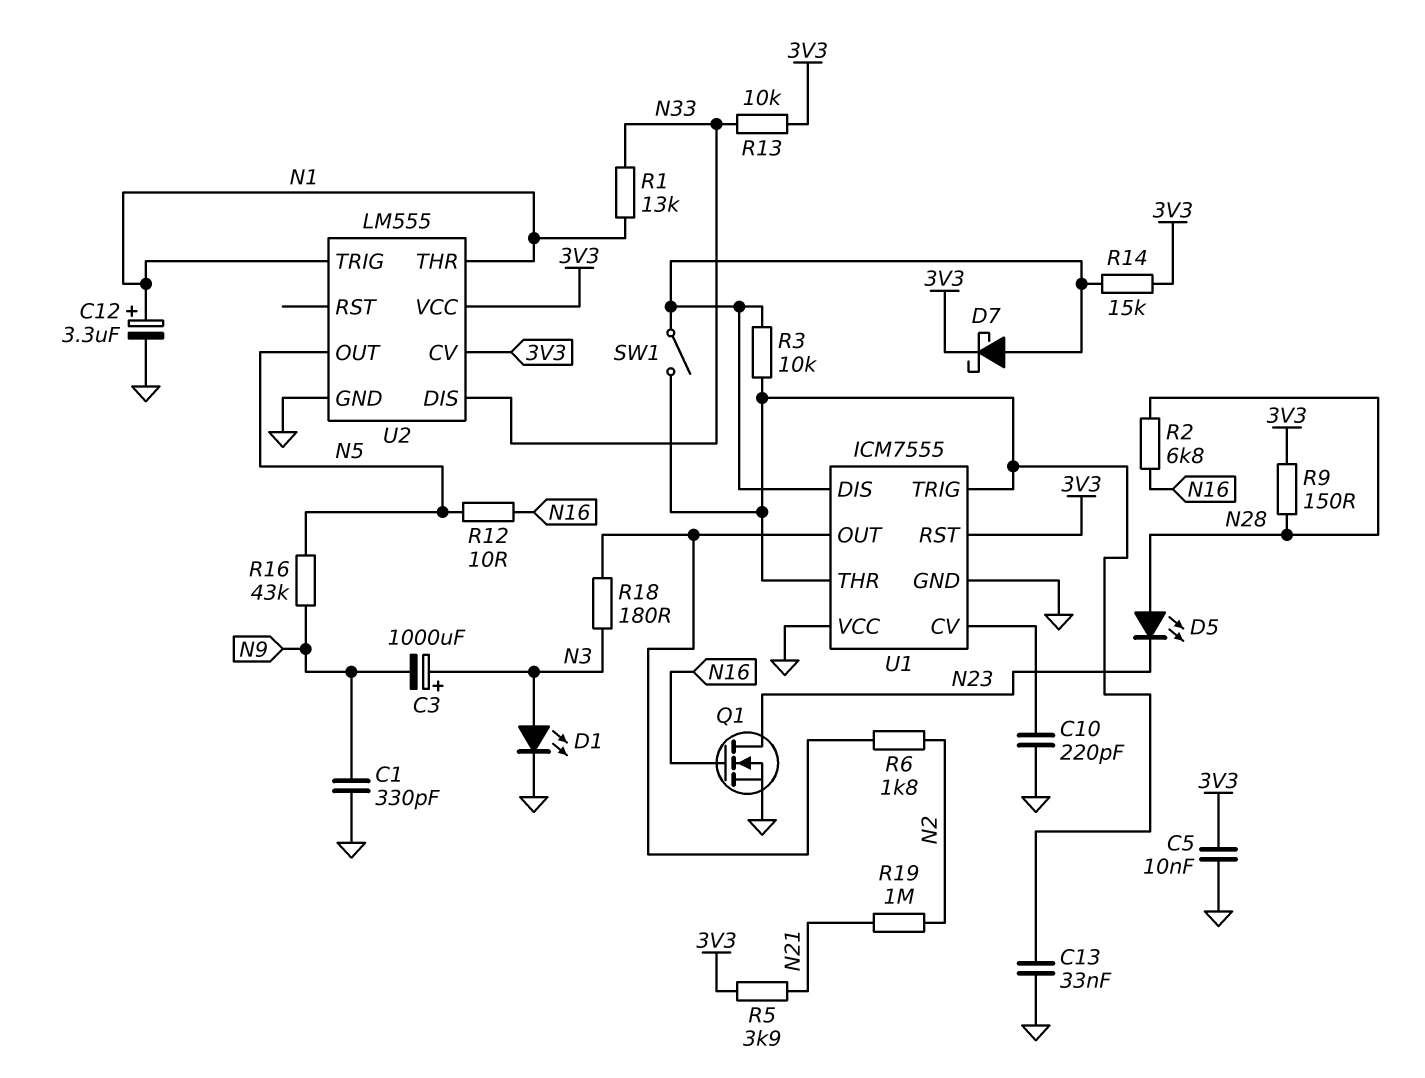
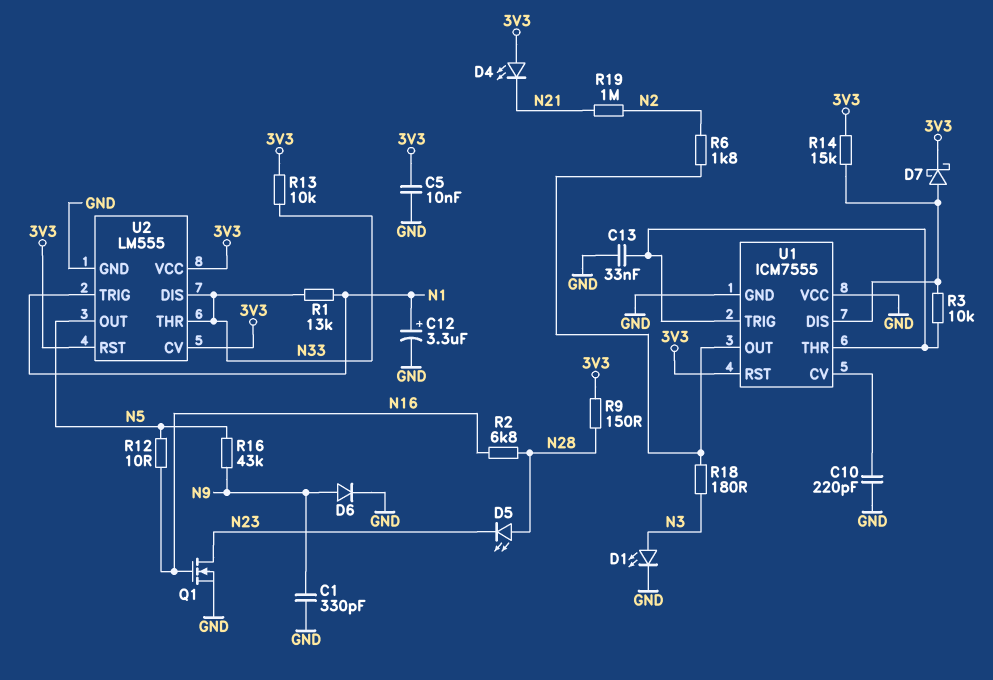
C3: 1000uF (plus N3, minus N9) -> none
D4: none -> LED (A 3V3, K N21)
D6: none -> diode (A N9, K GND)
R5: 3.9k (3V3, N21) -> none
SW1: switch (U1/DIS, U1/THR) -> none
U2 pin RST: none -> 3V3
U2 pin THR: N1 -> N33

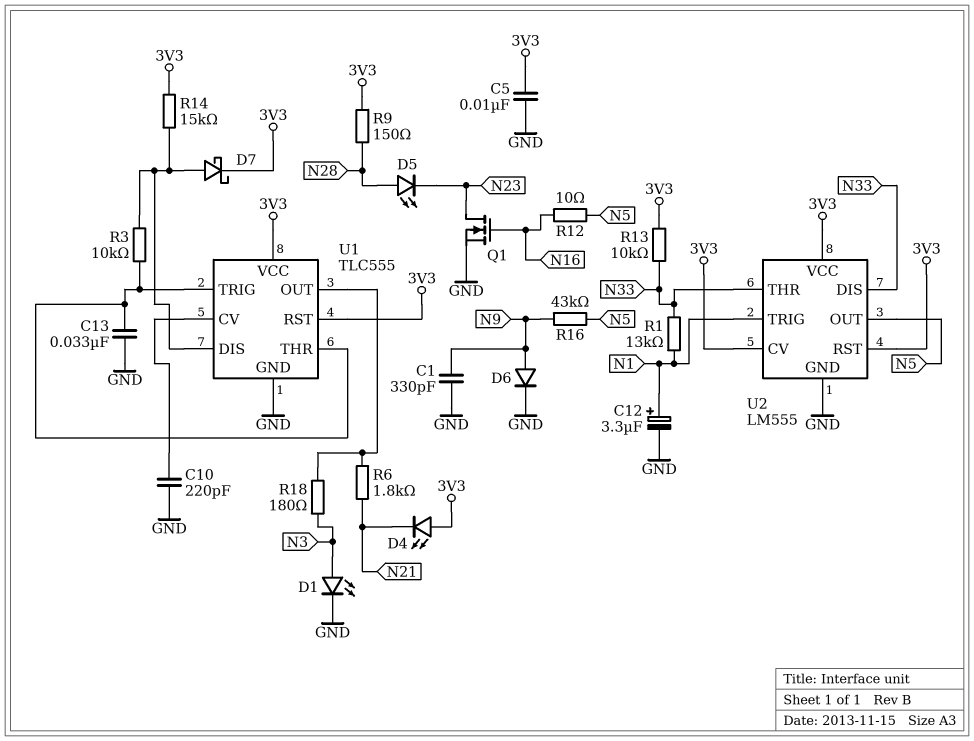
R2: 6.8k (N16, N28) -> none
R6: 1.8k (N2, U1/OUT) -> 1.8k (N21, U1/OUT)
R19: 1M (N2, N21) -> none
U1: ICM7555 -> TLC555
U1 pin VCC: GND -> 3V3

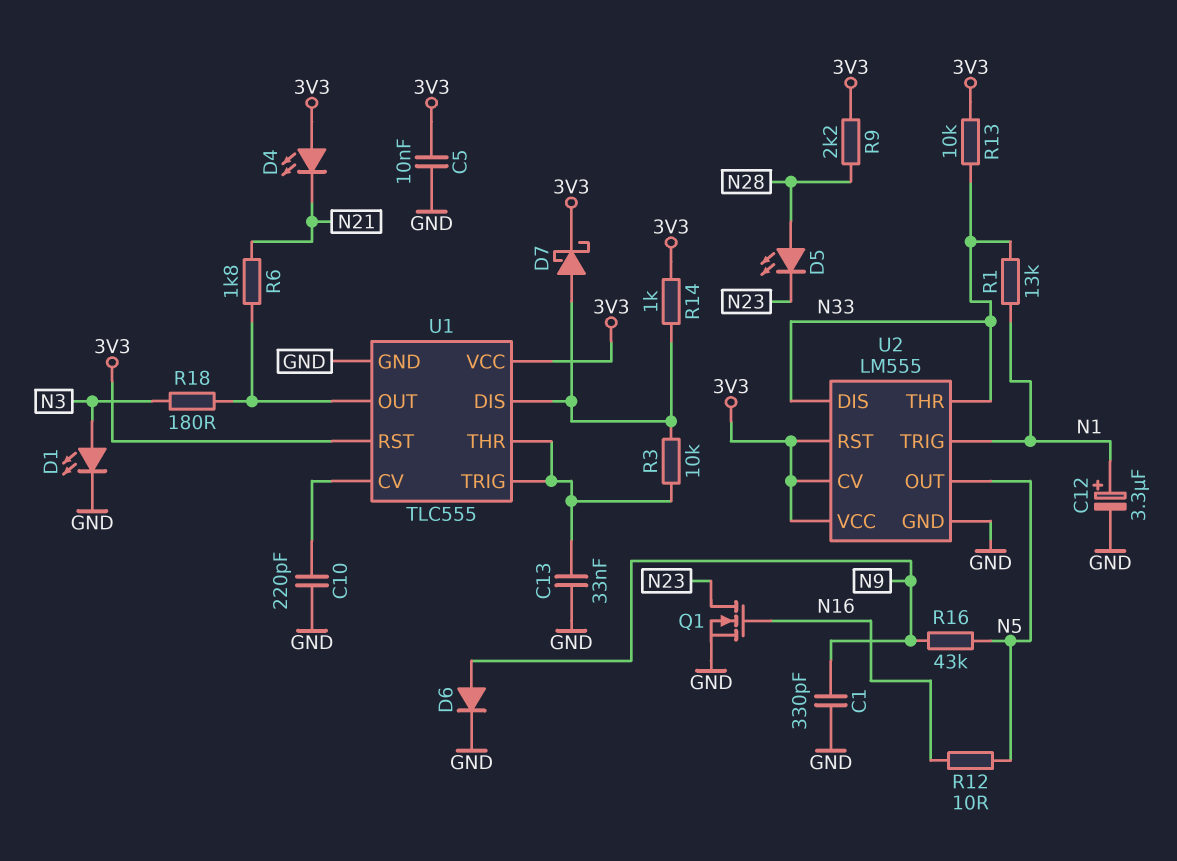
R9: 150 (3V3, N28) -> 2.2k (3V3, N28)
R14: 15k (3V3, U1/DIS) -> 1k (3V3, U1/DIS)

